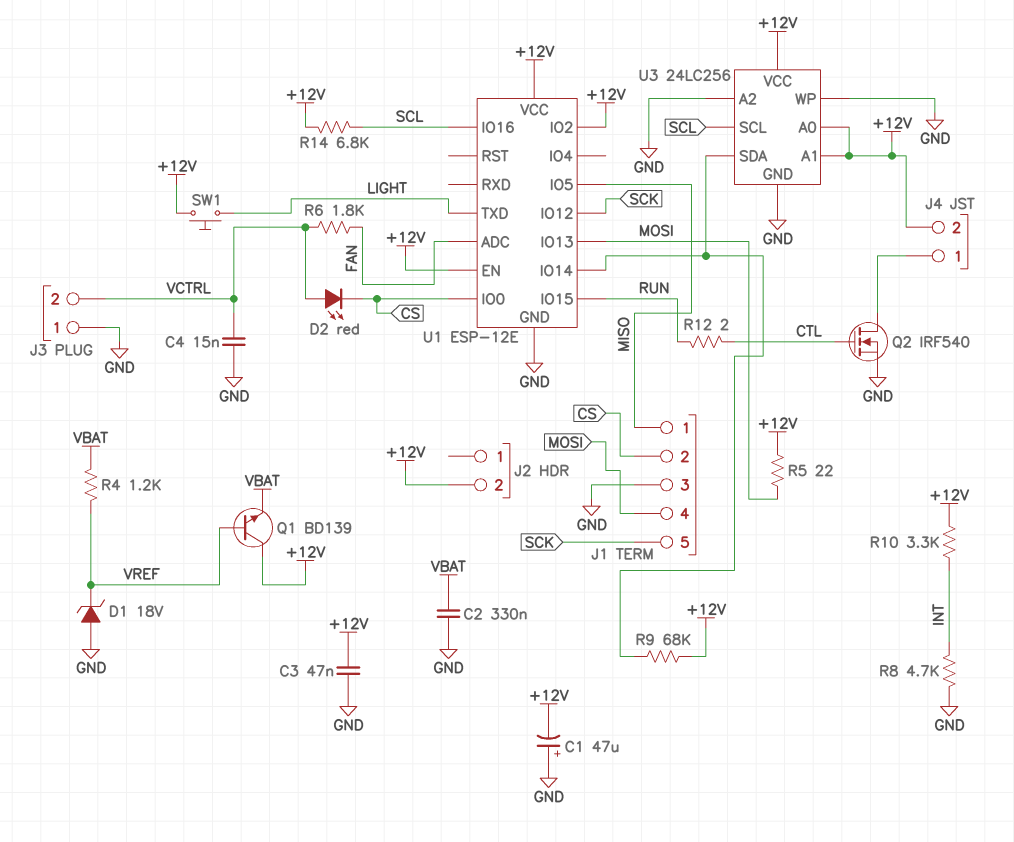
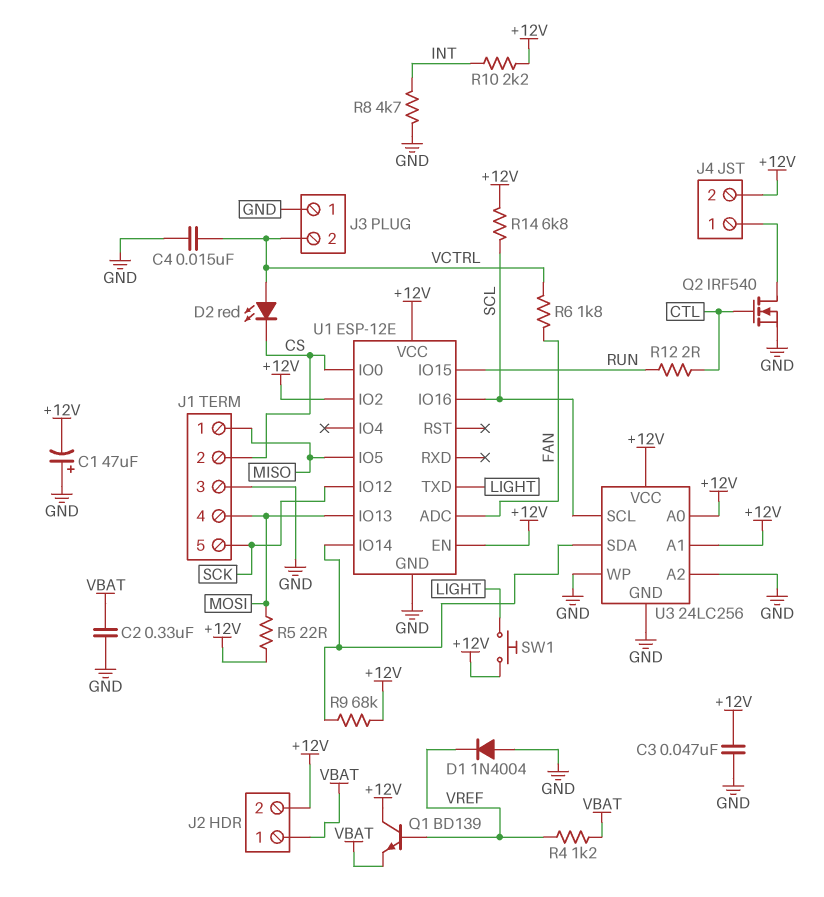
D1: zener 18V (A GND, K VREF) -> diode 1N4004 (A GND, K VREF)
J2 pin 1: none -> VBAT
R10: 3.3k (+12V, INT) -> 2.2k (+12V, INT)

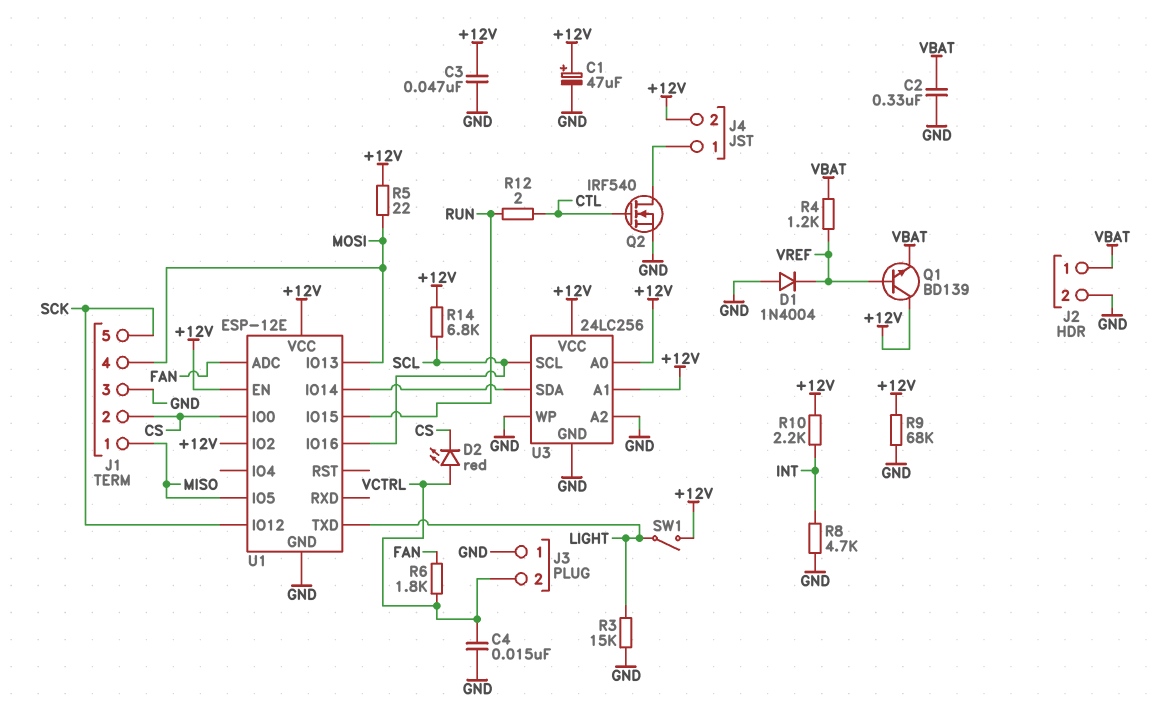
C1: 47uF (plus GND, minus +12V) -> 47uF (plus +12V, minus GND)
J2 pin 2: +12V -> GND
R3: none -> 15k (GND, LIGHT)
R9: 68k (+12V, U1/IO14) -> 68k (+12V, GND)
SW1: button (+12V, LIGHT) -> switch (+12V, LIGHT)

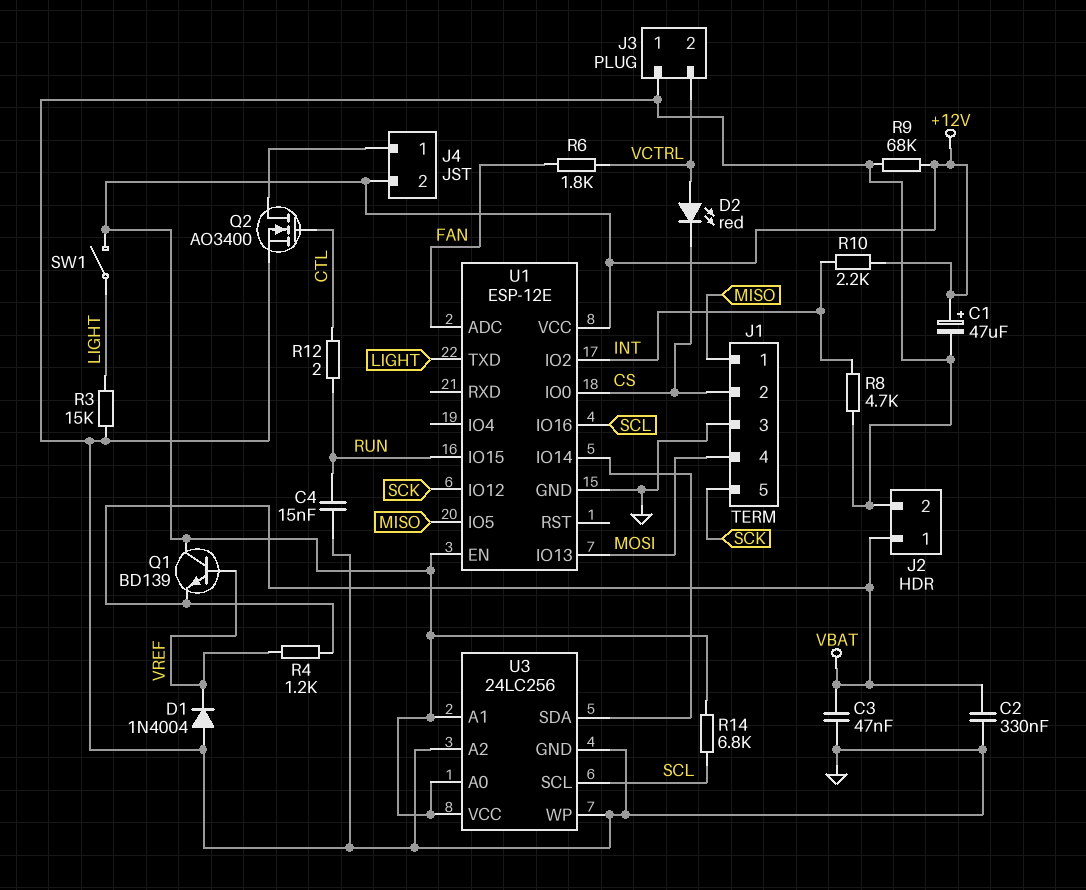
C3: 47nF (+12V, GND) -> 47nF (GND, VBAT)
C4: 15nF (GND, VCTRL) -> 15nF (GND, RUN)
Q2: NMOS IRF540 (G CTL, D J4/1, S GND) -> NMOS AO3400 (G CTL, D J4/1, S GND)
R5: 22 (+12V, MOSI) -> none
U1 pin IO2: +12V -> INT

